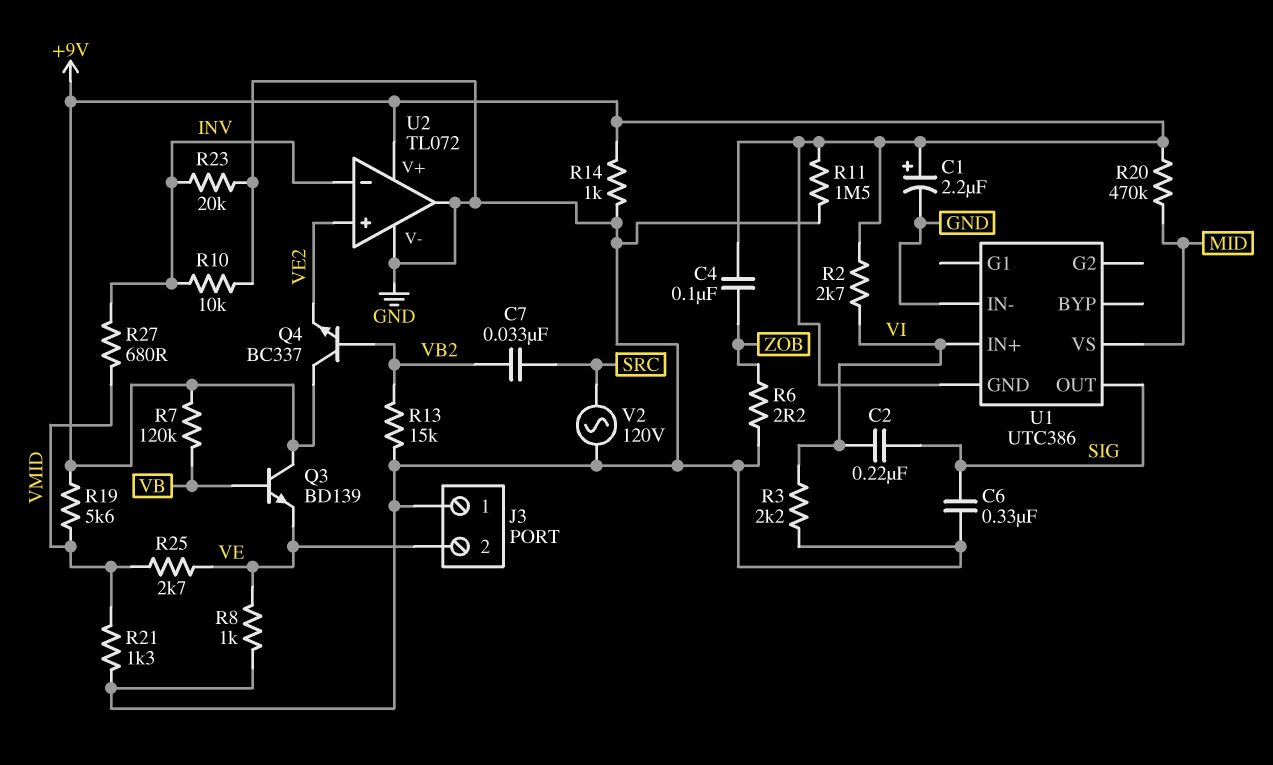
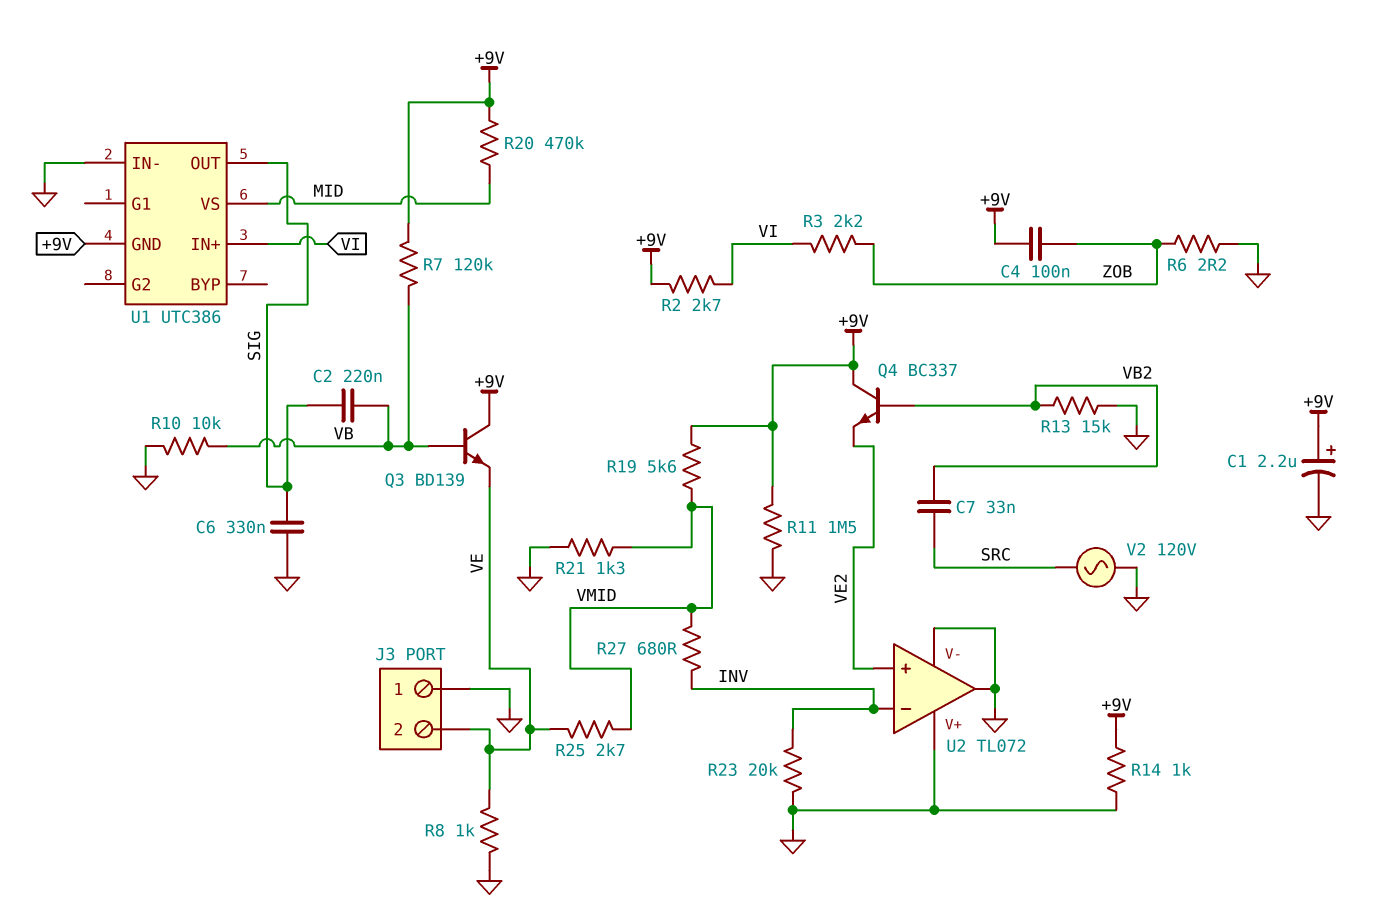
C2: 220nF (SIG, VI) -> 220nF (SIG, VB)
R3: 2.2k (GND, VI) -> 2.2k (VI, ZOB)
R10: 10k (GND, INV) -> 10k (GND, VB)
U2 pin V+: +9V -> GND

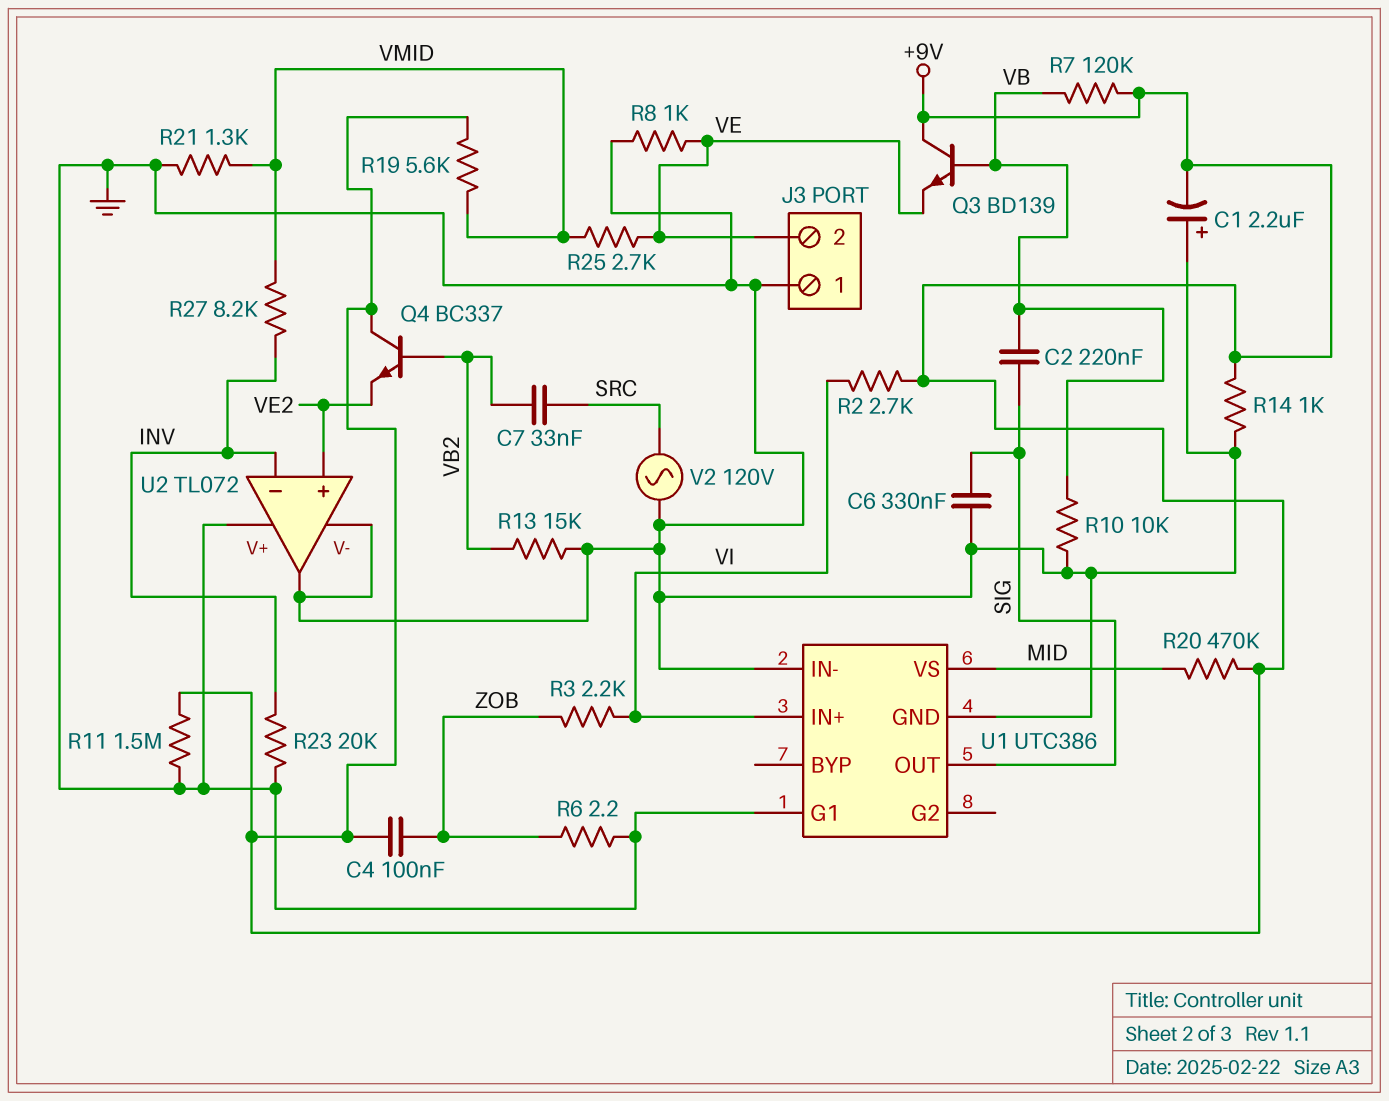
C1: 2.2uF (plus +9V, minus GND) -> 2.2uF (plus GND, minus +9V)
R27: 680 (INV, VMID) -> 8.2k (INV, VMID)
U1 pin G1: none -> GND
U1 pin GND: +9V -> GND

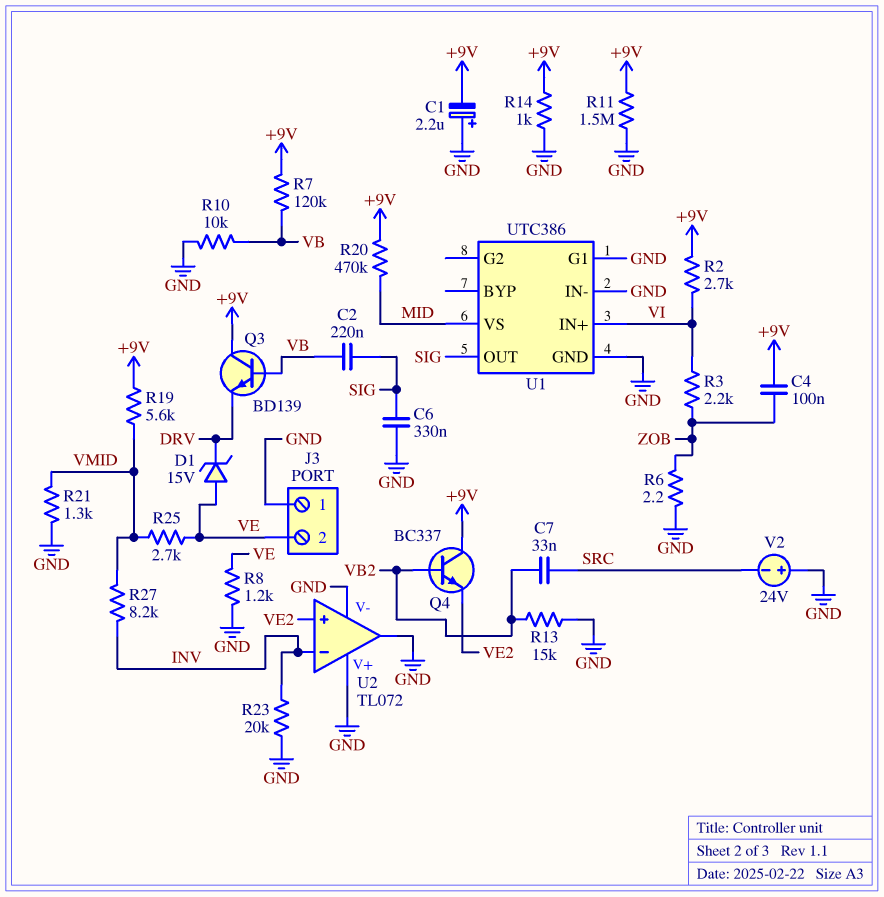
D1: none -> zener 15V (A VE, K DRV)
Q3: NPN BD139 (B VB, C +9V, E VE) -> NPN BD139 (B VB, C +9V, E DRV)
R8: 1k (GND, VE) -> 1.2k (GND, VE)
V2: AC 120V (GND, SRC) -> 24V (plus GND, minus SRC)

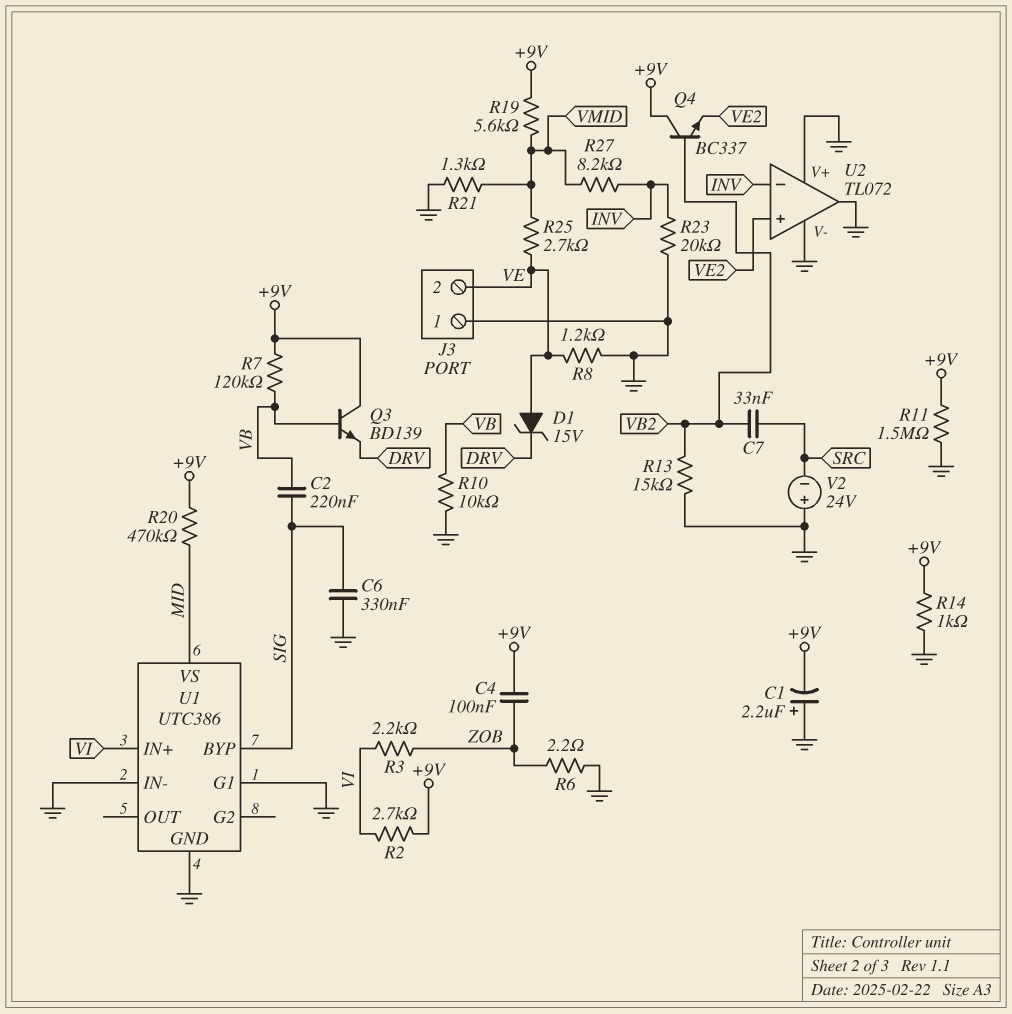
U1 pin BYP: none -> SIG
U1 pin OUT: SIG -> none

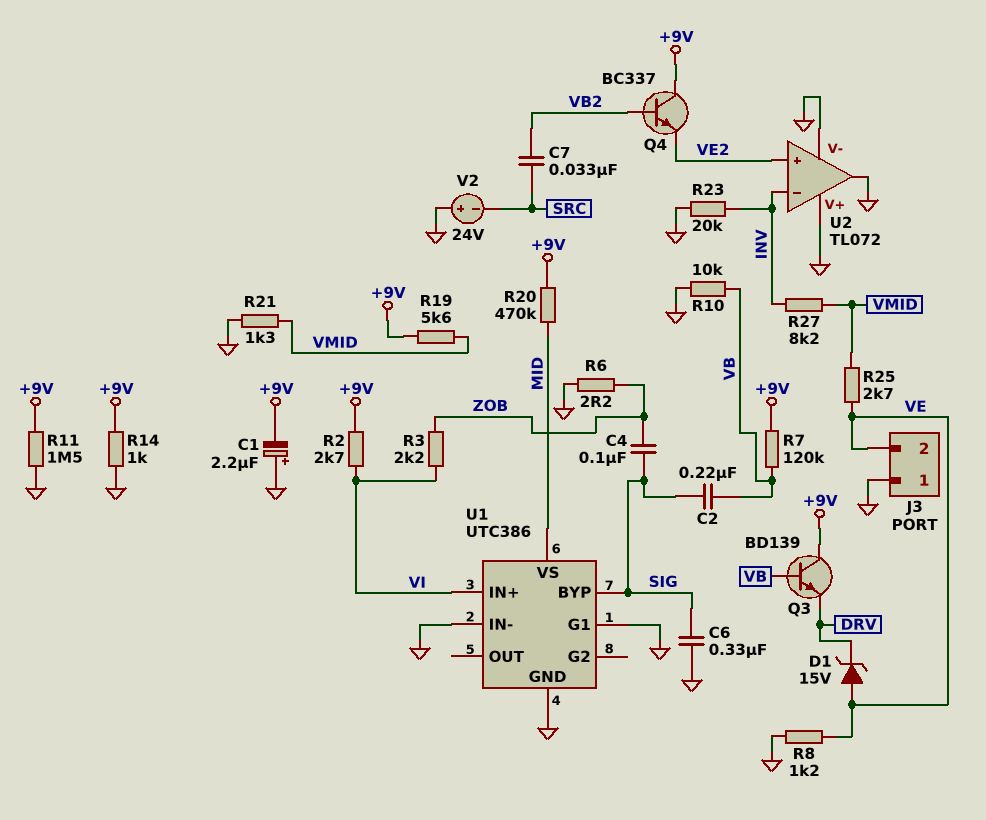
C4: 100nF (+9V, ZOB) -> 100nF (SIG, ZOB)
R13: 15k (GND, VB2) -> none

